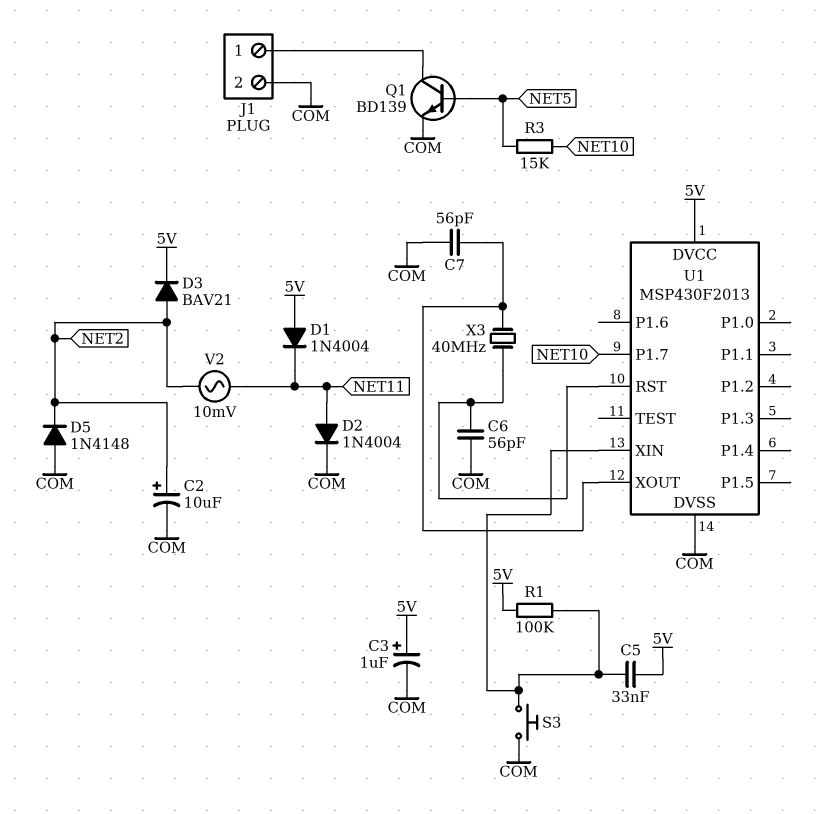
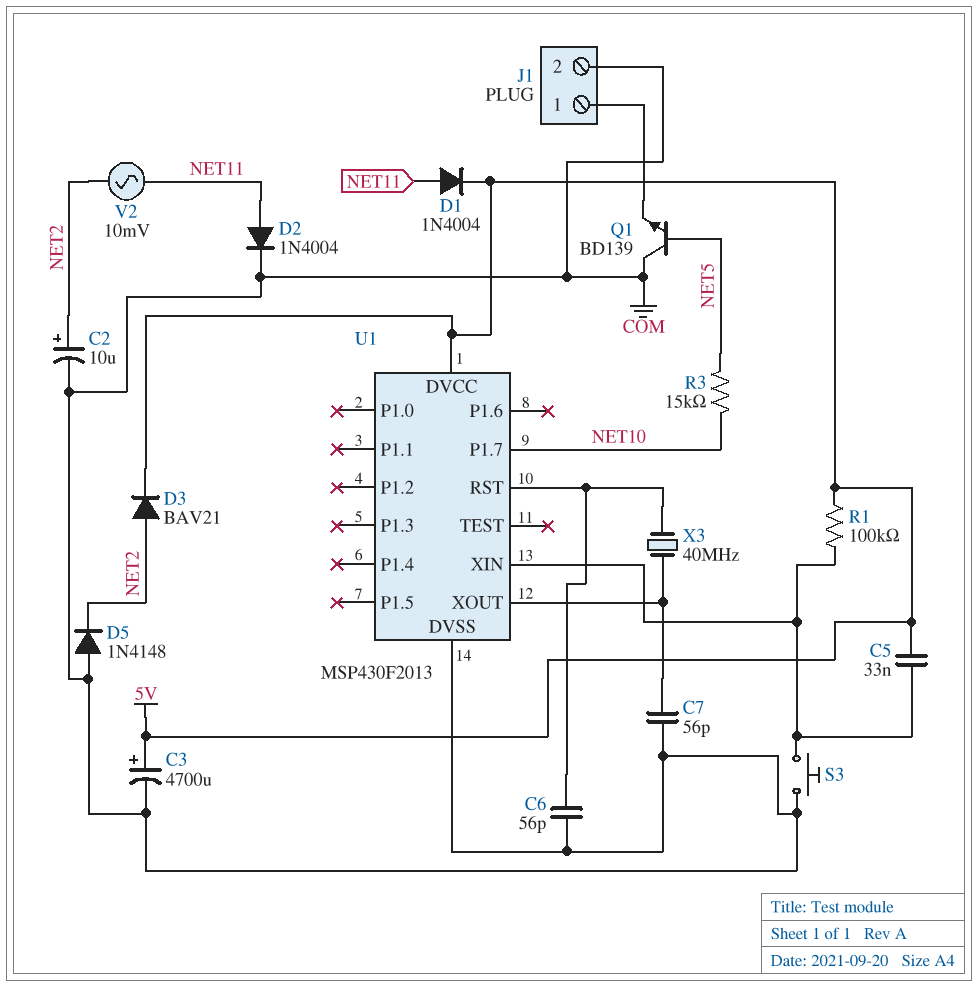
C3: 1uF (plus 5V, minus COM) -> 4700uF (plus 5V, minus COM)
D1: diode 1N4004 (A 5V, K NET11) -> diode 1N4004 (A NET11, K 5V)
Q1: NPN BD139 (B NET5, C J1/1, E COM) -> NPN BD139 (B NET5, C COM, E J1/1)

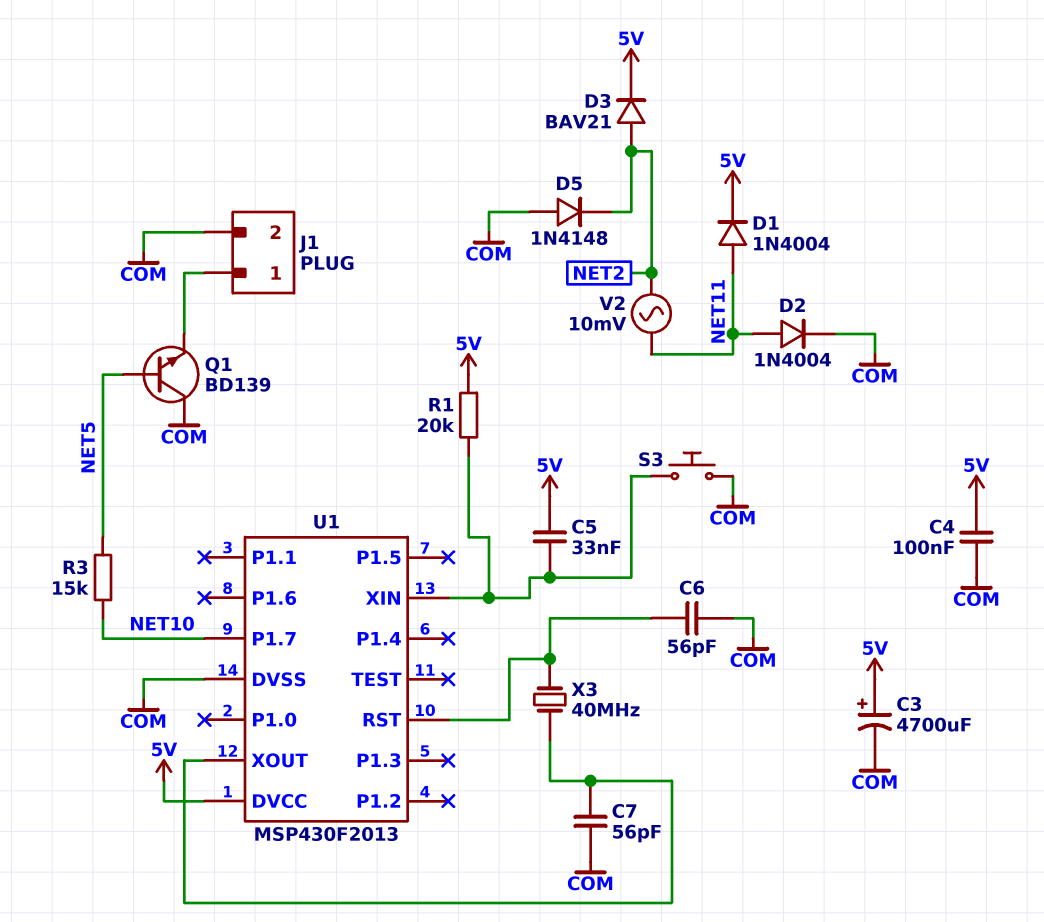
C2: 10uF (plus NET2, minus COM) -> none
C4: none -> 100nF (5V, COM)
R1: 100k (5V, U1/XIN) -> 20k (5V, U1/XIN)

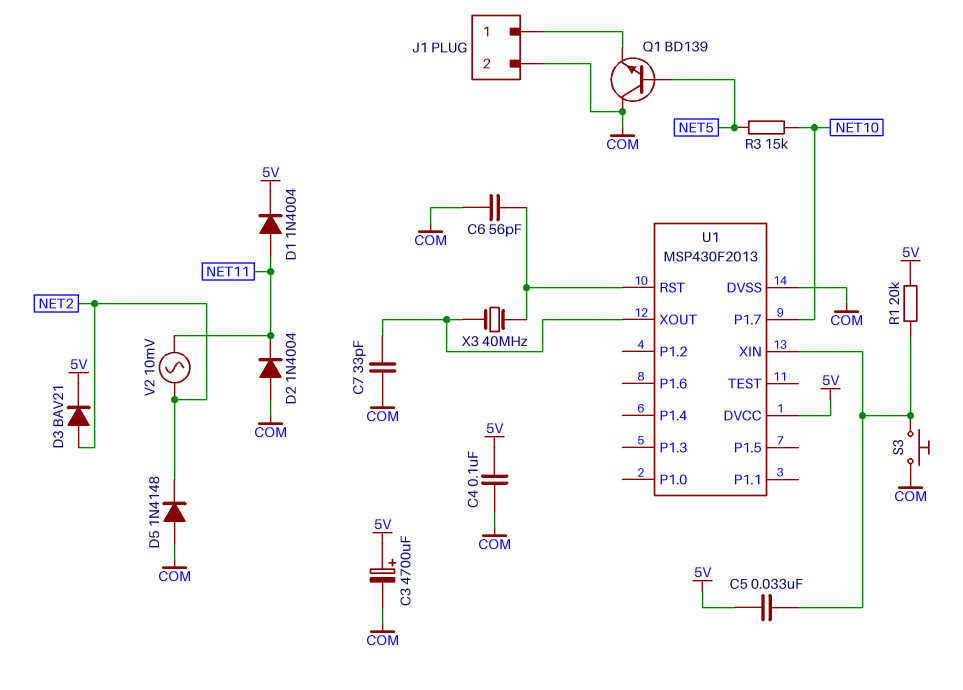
C7: 56pF (COM, U1/XOUT) -> 33pF (COM, U1/XOUT)
D2: diode 1N4004 (A NET11, K COM) -> diode 1N4004 (A COM, K NET11)

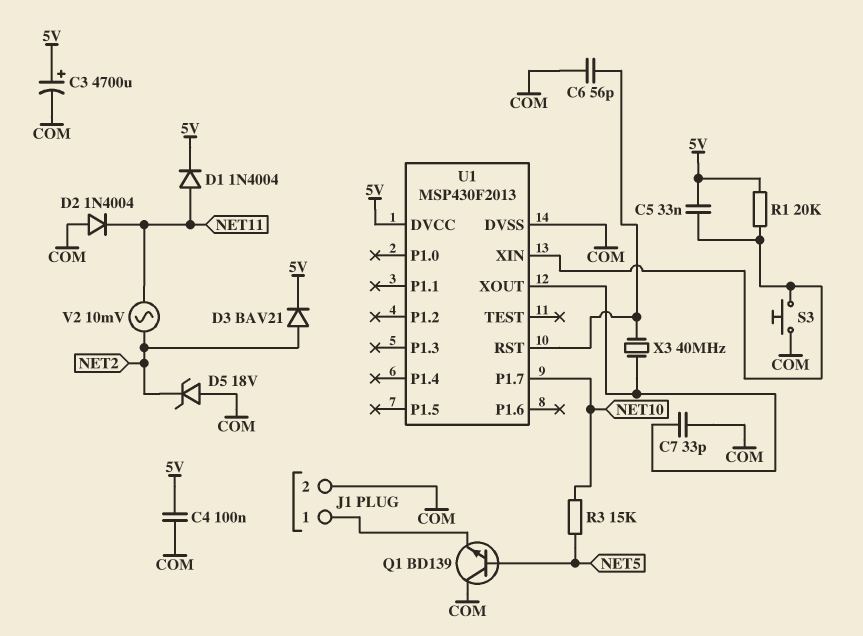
D5: diode 1N4148 (A COM, K NET2) -> zener 18V (A COM, K NET2)

